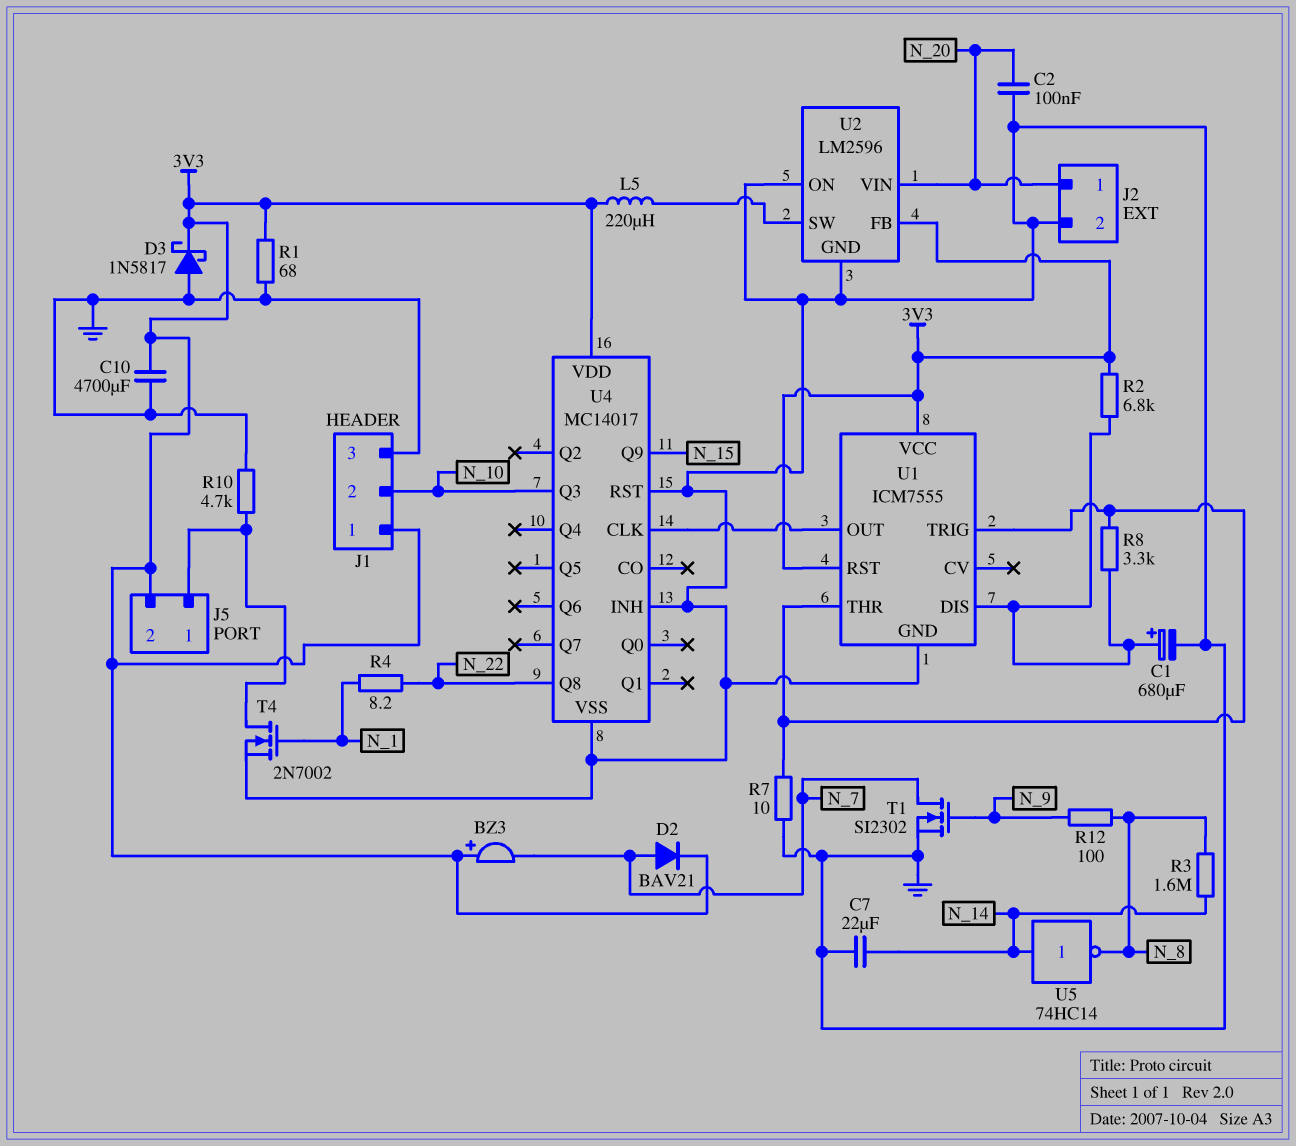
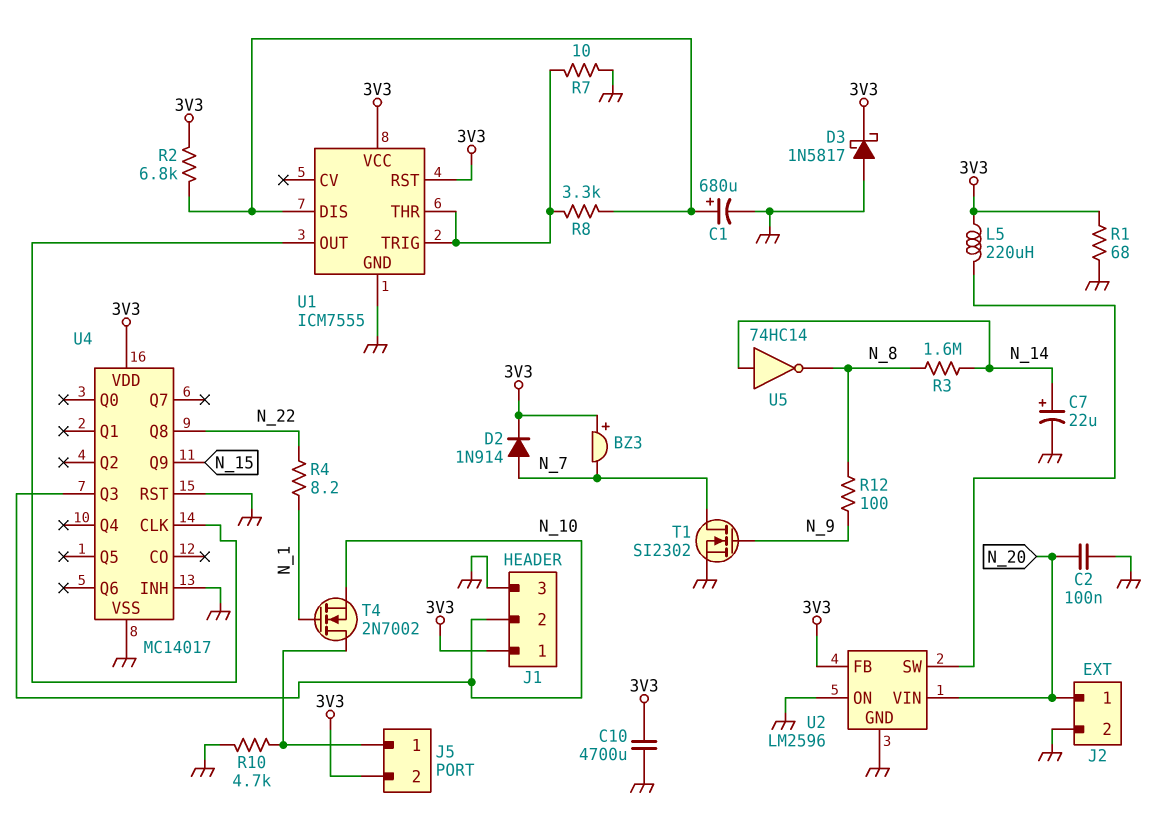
C7: 22uF (GND, N_14) -> 22uF (plus N_14, minus GND)
D2: diode BAV21 (A N_7, K 3V3) -> diode 1N914 (A N_7, K 3V3)
T4: NMOS 2N7002 (G N_1, D J5/1, S GND) -> NMOS 2N7002 (G N_1, D J5/1, S N_10)

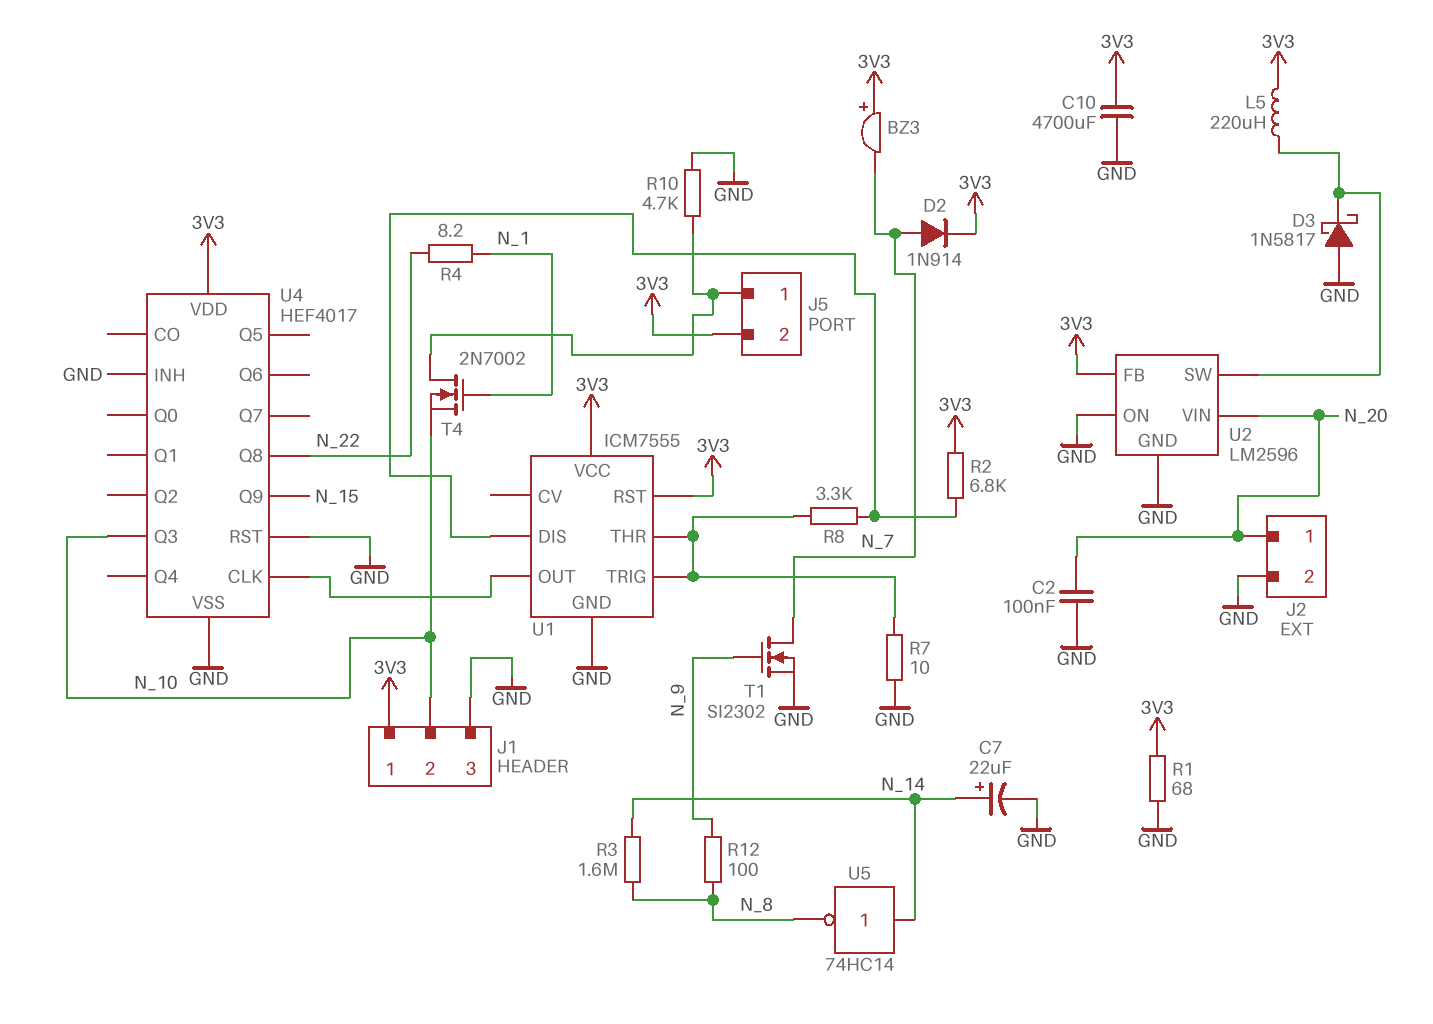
C1: 680uF (plus U1/DIS, minus GND) -> none
D3: schottky 1N5817 (A GND, K 3V3) -> schottky 1N5817 (A GND, K U2/SW)
U4: MC14017 -> HEF4017

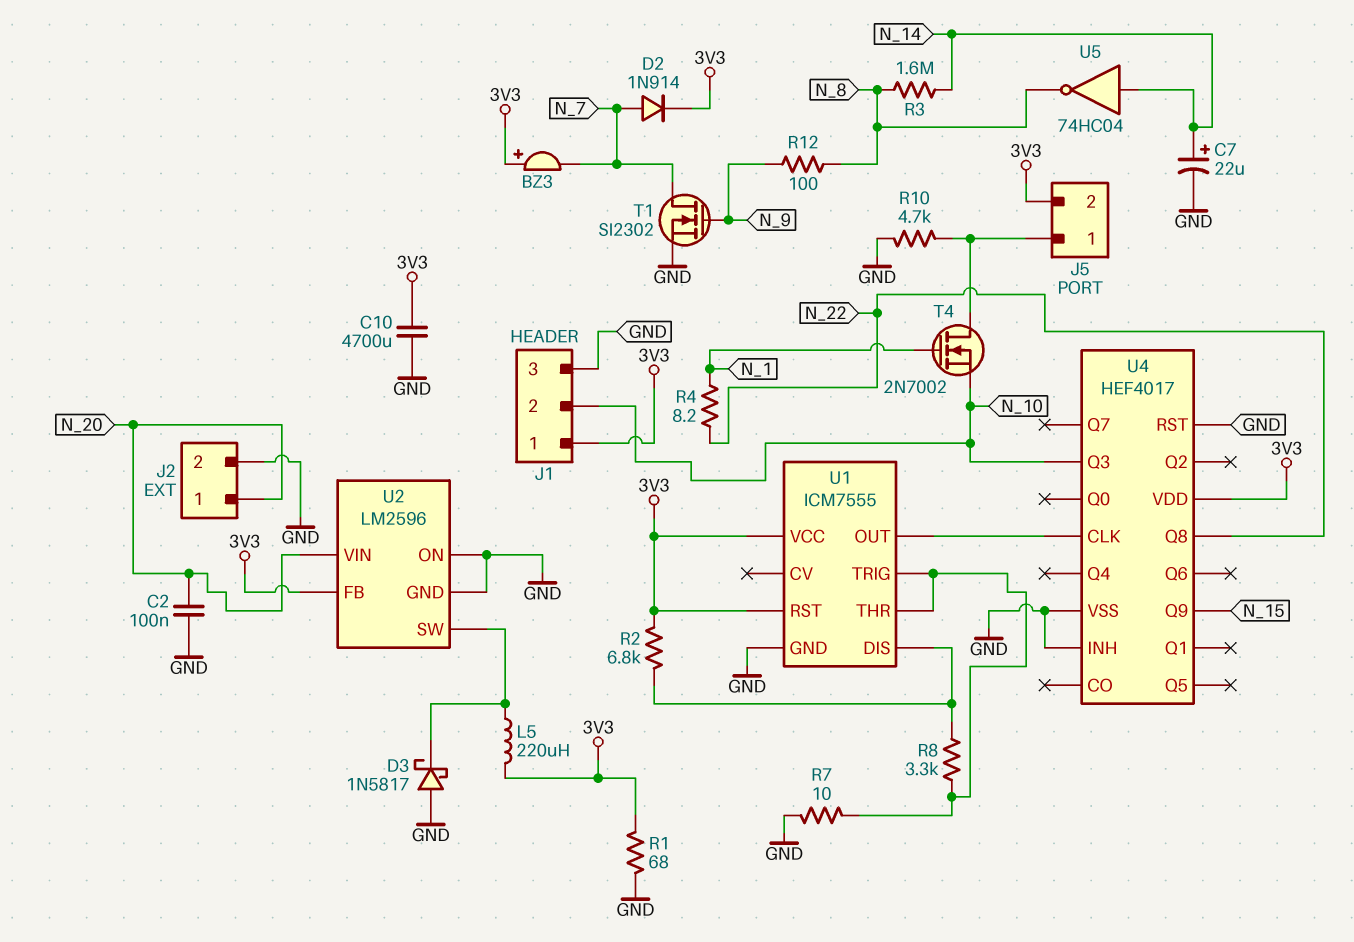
U5: NOT 74HC14 (in N_14, out N_8) -> NOT 74HC04 (in N_14, out N_8)

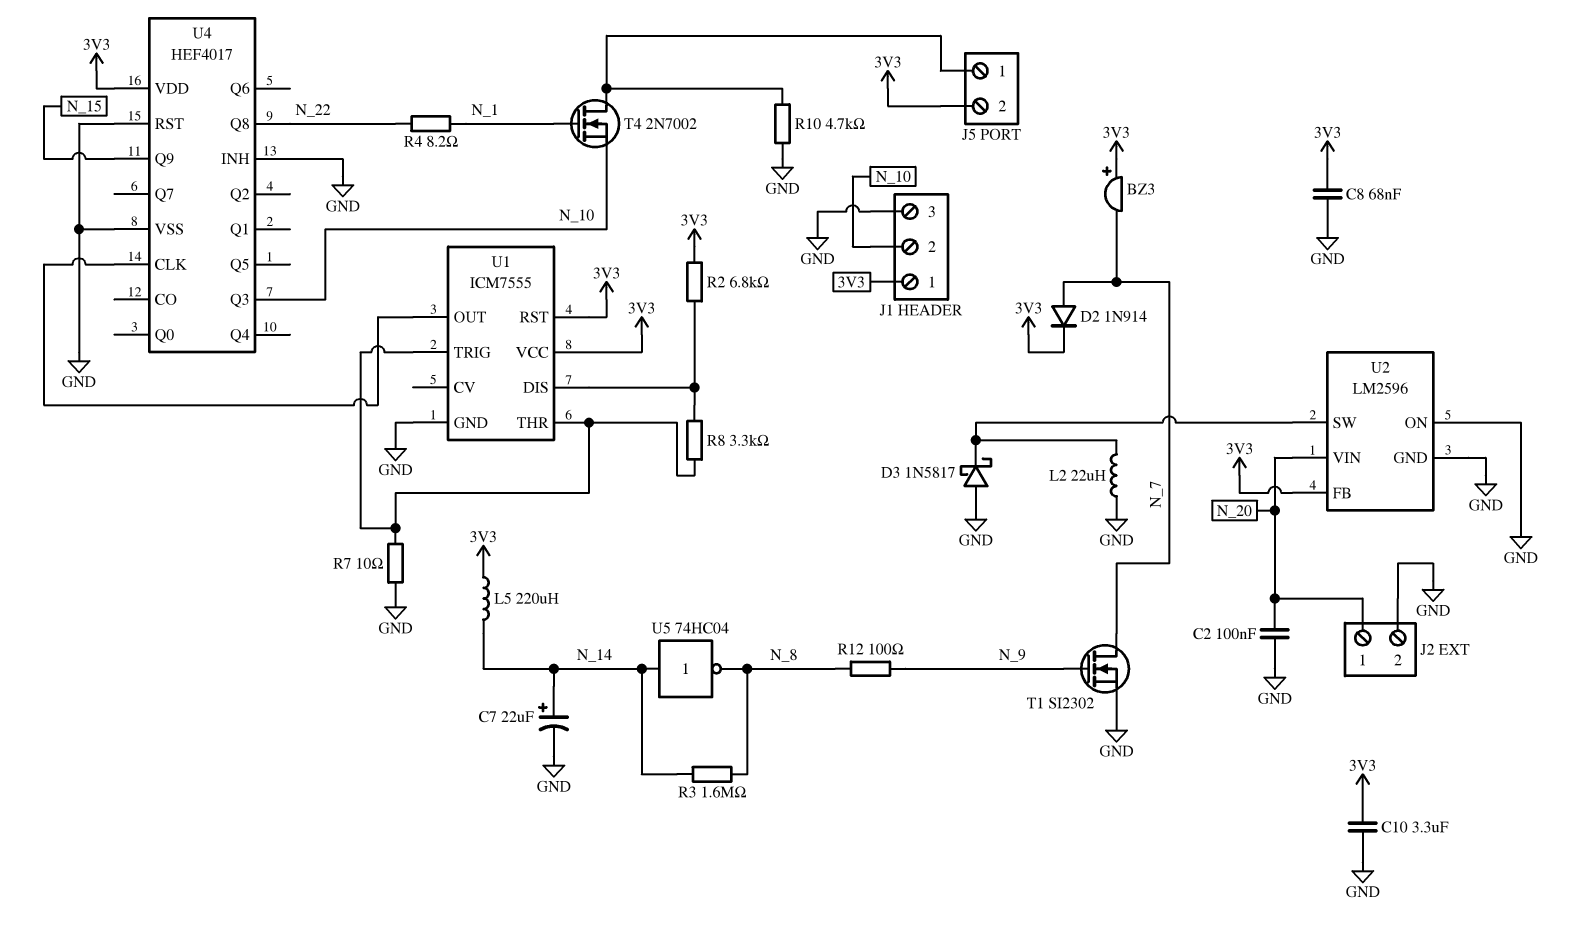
C8: none -> 68nF (3V3, GND)
C10: 4700uF (3V3, GND) -> 3.3uF (3V3, GND)
L2: none -> 22uH (GND, U2/SW)
L5: 220uH (3V3, U2/SW) -> 220uH (3V3, N_14)
R1: 68 (3V3, GND) -> none

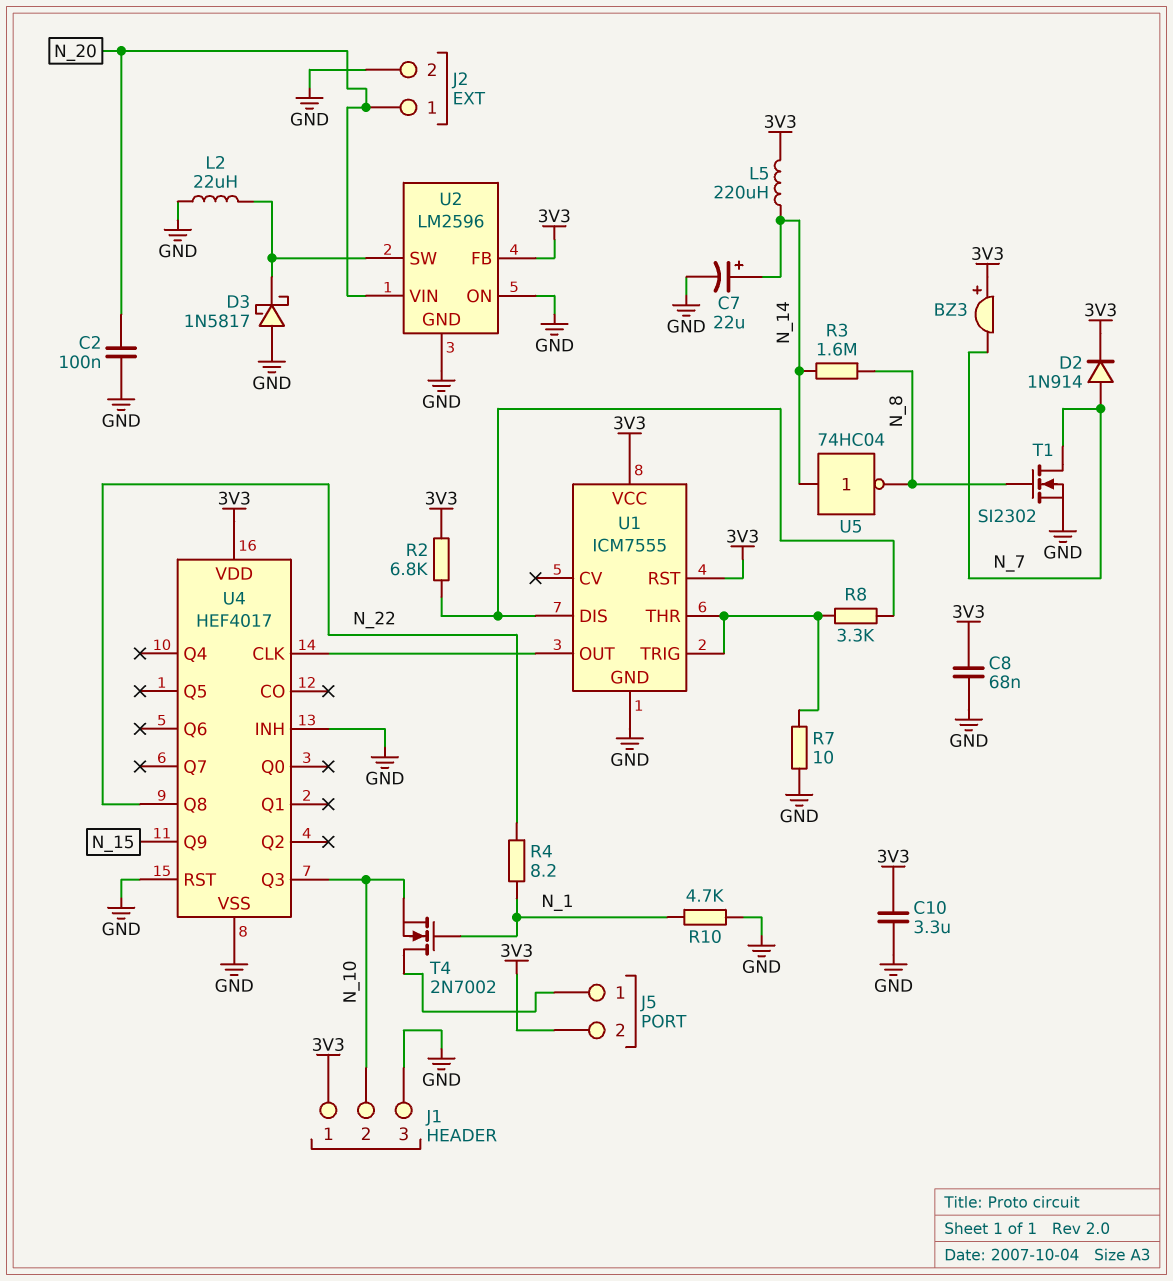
R10: 4.7k (GND, J5/1) -> 4.7k (GND, N_1)
R12: 100 (N_8, N_9) -> none
T1: NMOS SI2302 (G N_9, D N_7, S GND) -> NMOS SI2302 (G N_8, D N_7, S GND)

